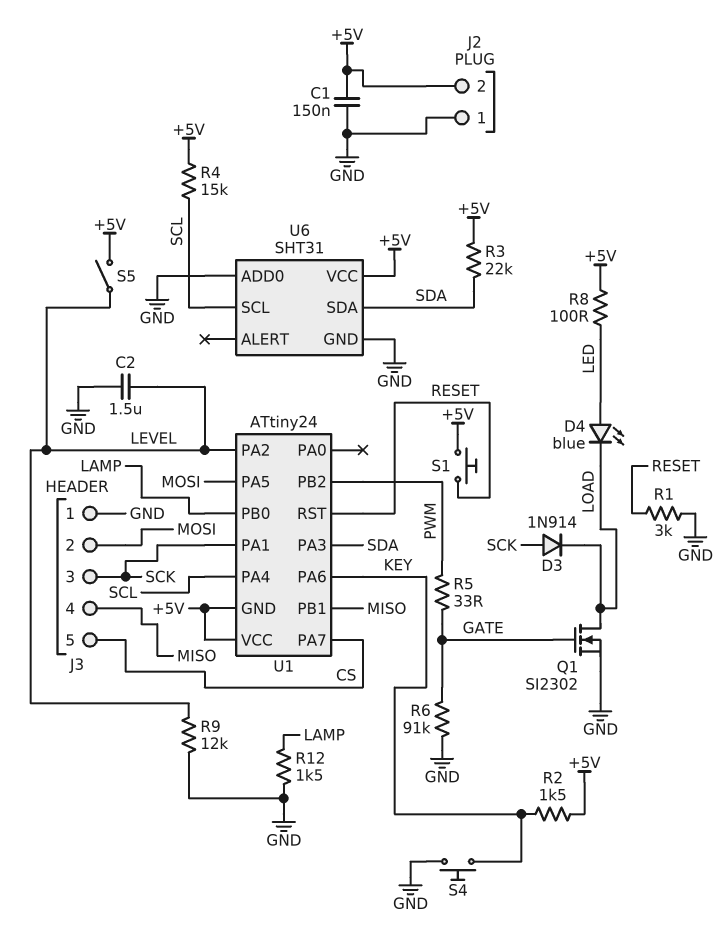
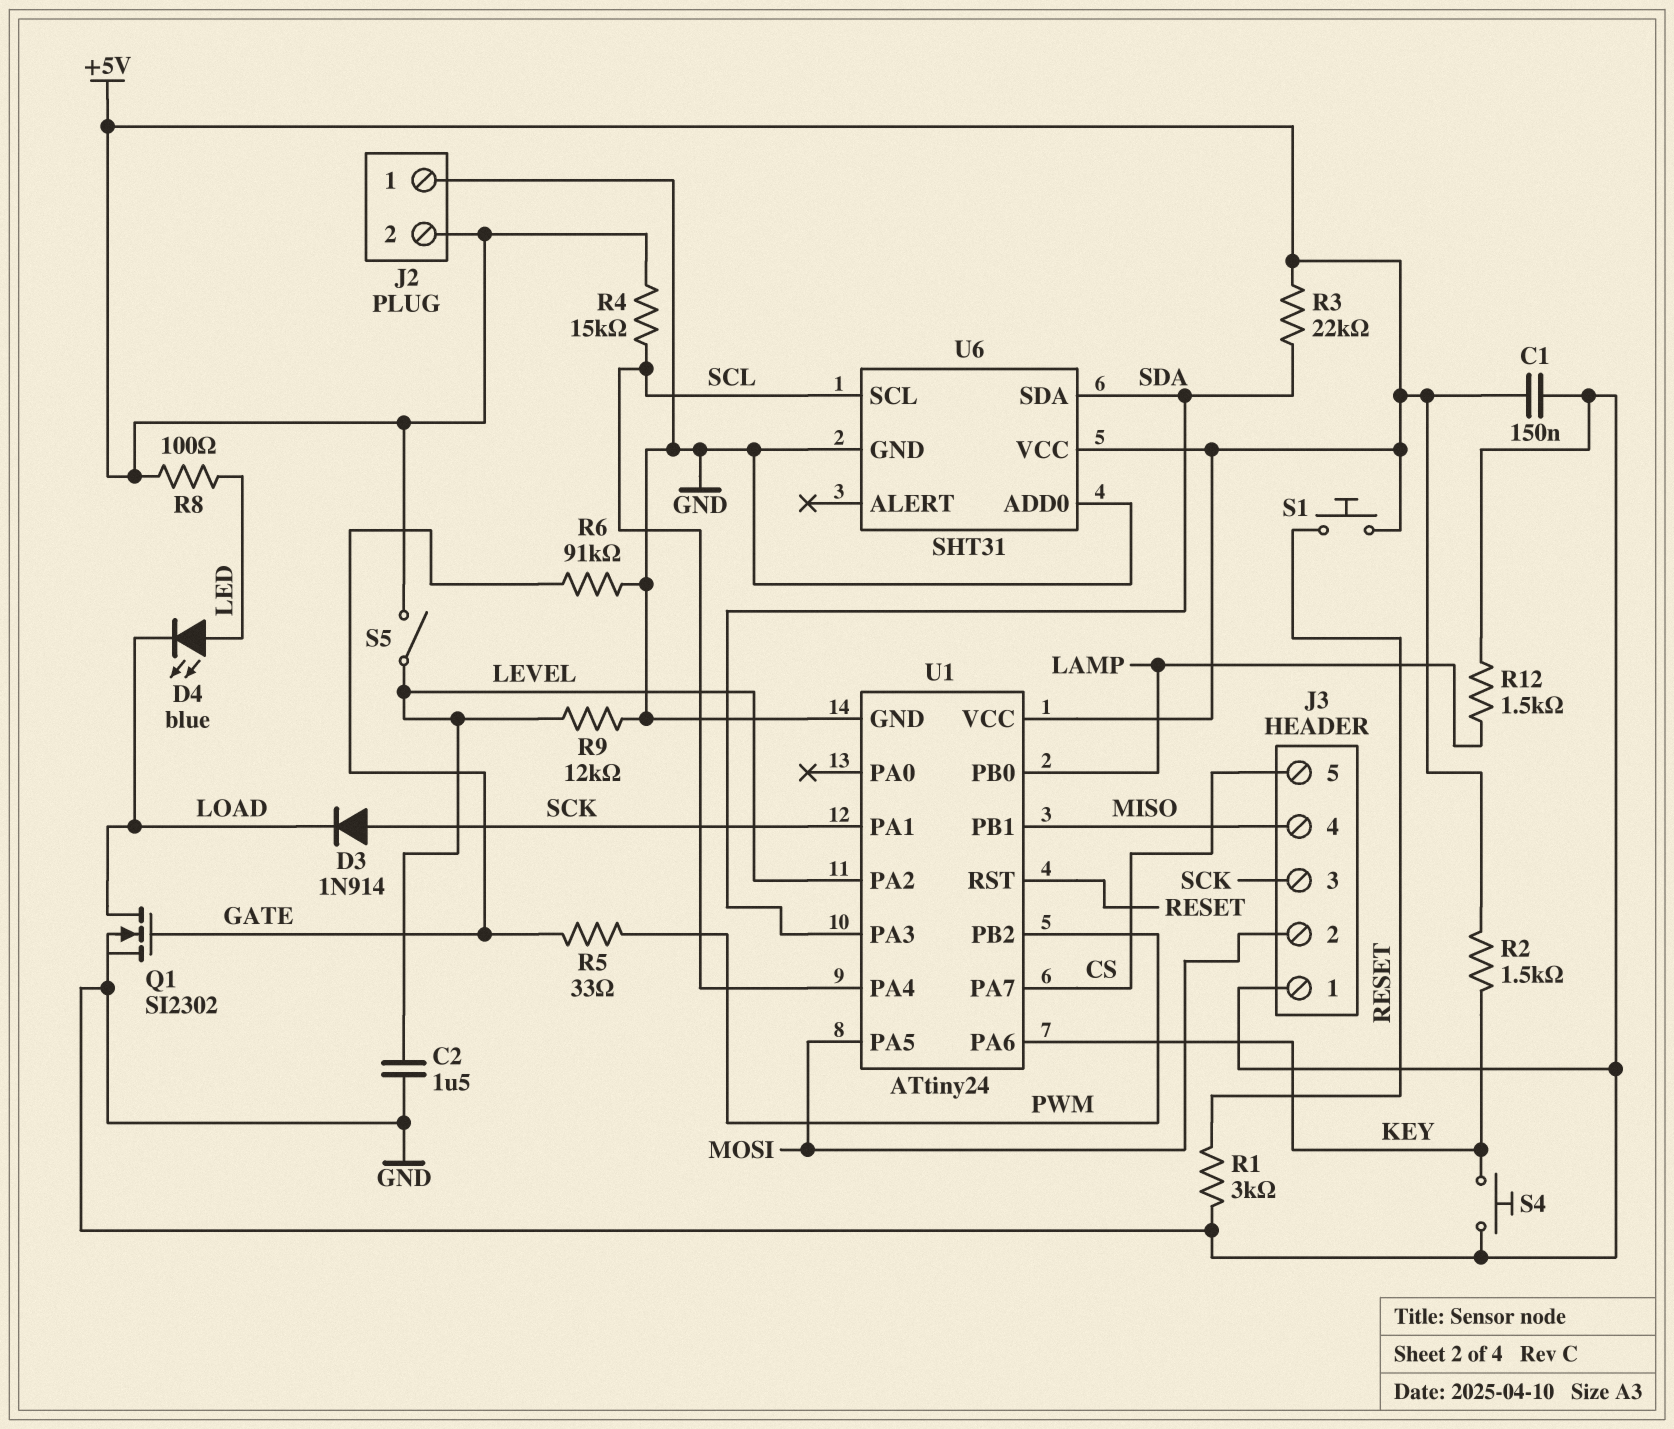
U1 pin GND: +5V -> GND

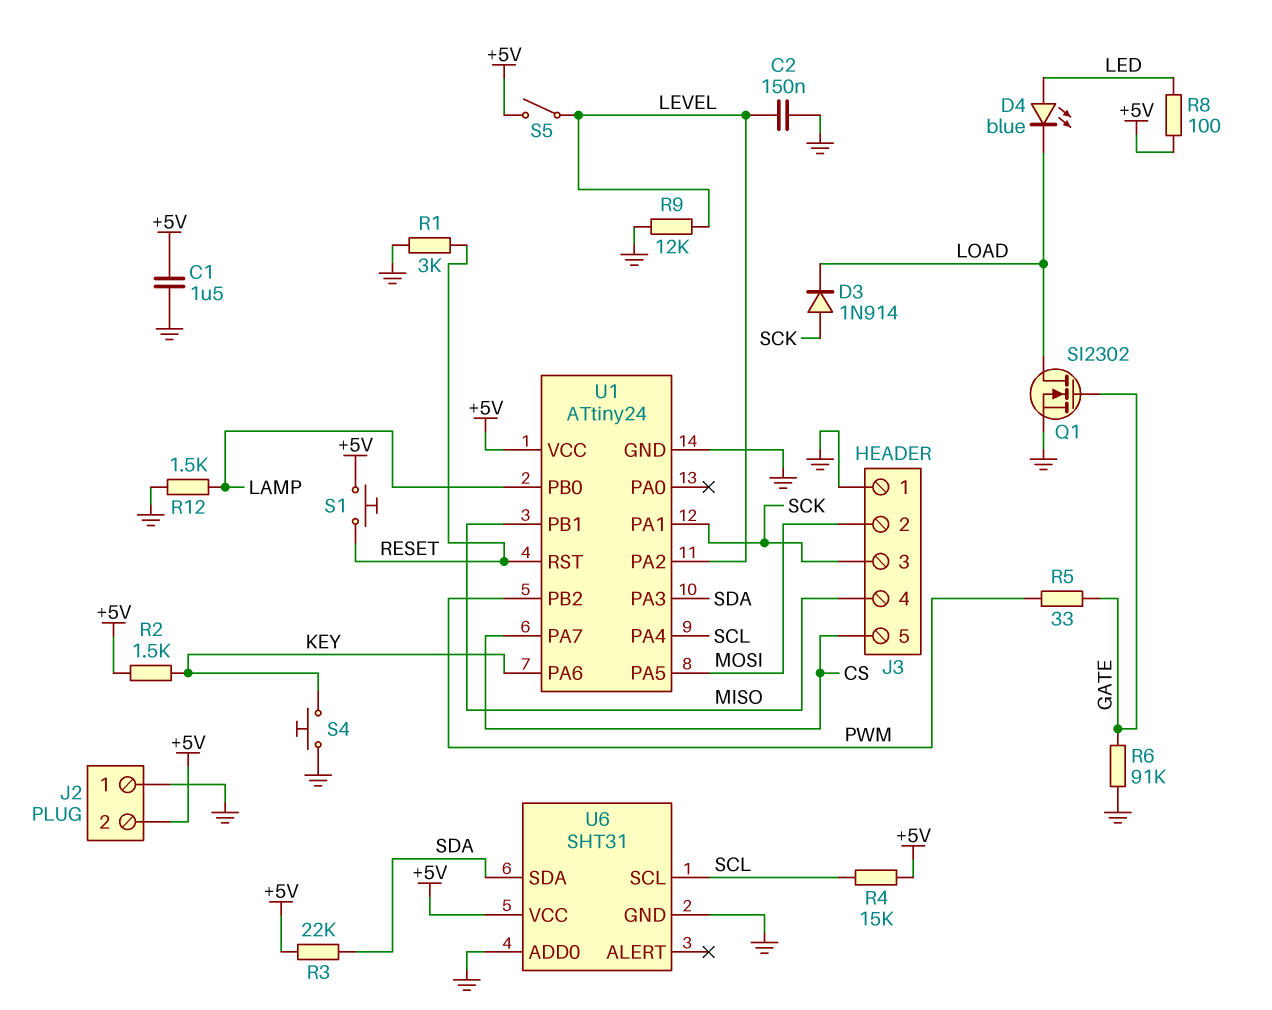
C1: 150nF (+5V, GND) -> 1.5uF (+5V, GND)
C2: 1.5uF (GND, LEVEL) -> 150nF (GND, LEVEL)

